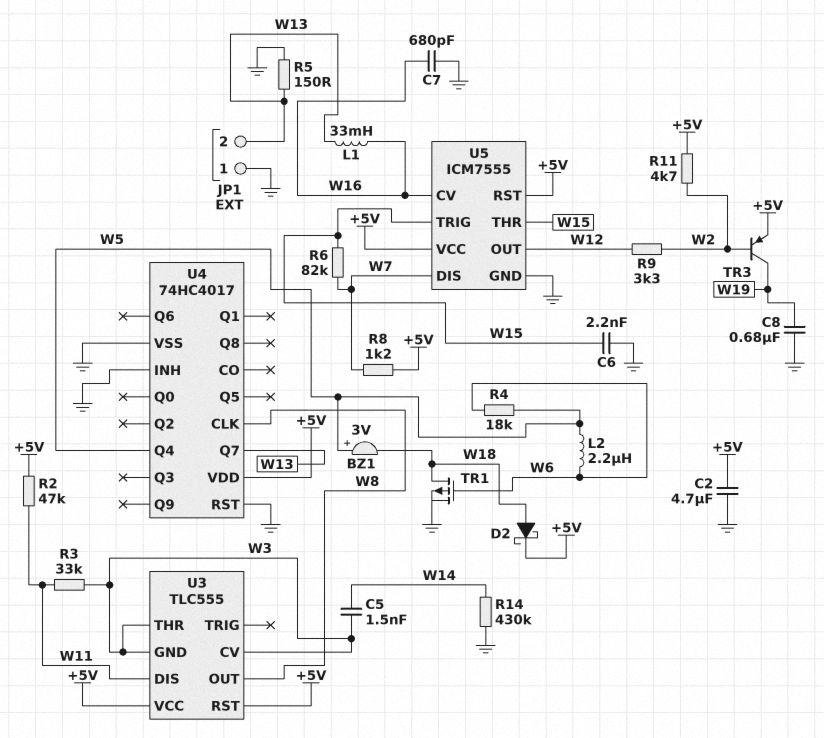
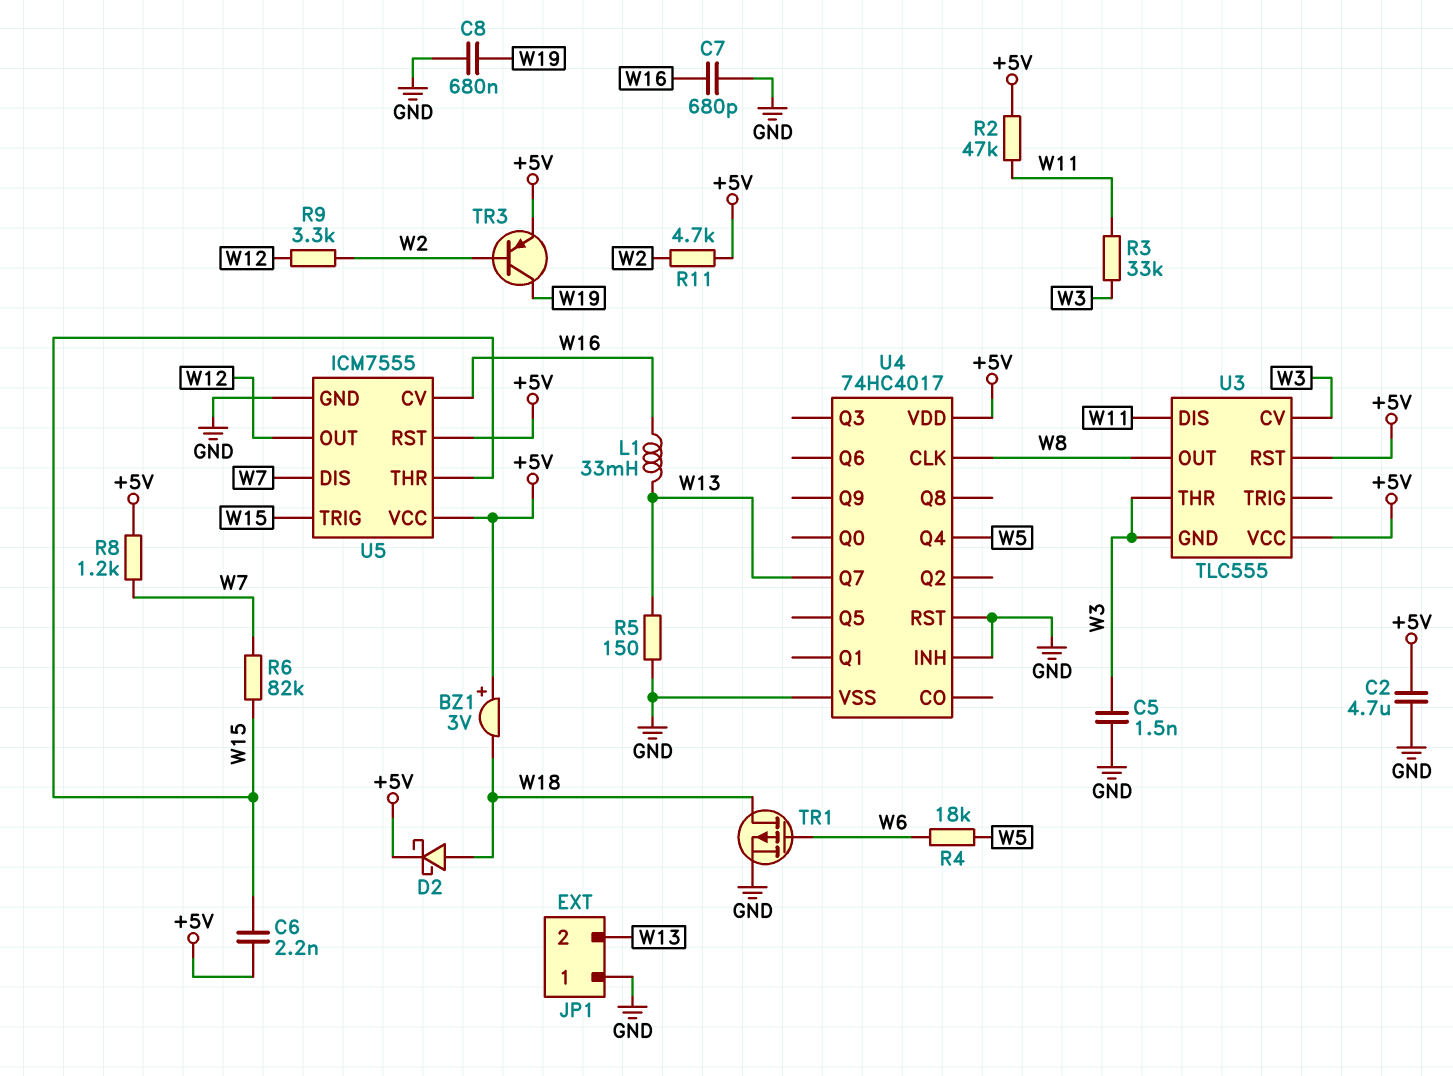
BZ1: buzzer 3V (plus W5, minus W18) -> buzzer 3V (plus +5V, minus W18)
C5: 1.5nF (W3, W14) -> 1.5nF (GND, W3)
C6: 2.2nF (GND, W15) -> 2.2nF (+5V, W15)
L2: 2.2uH (W5, W6) -> none
R14: 430k (GND, W14) -> none

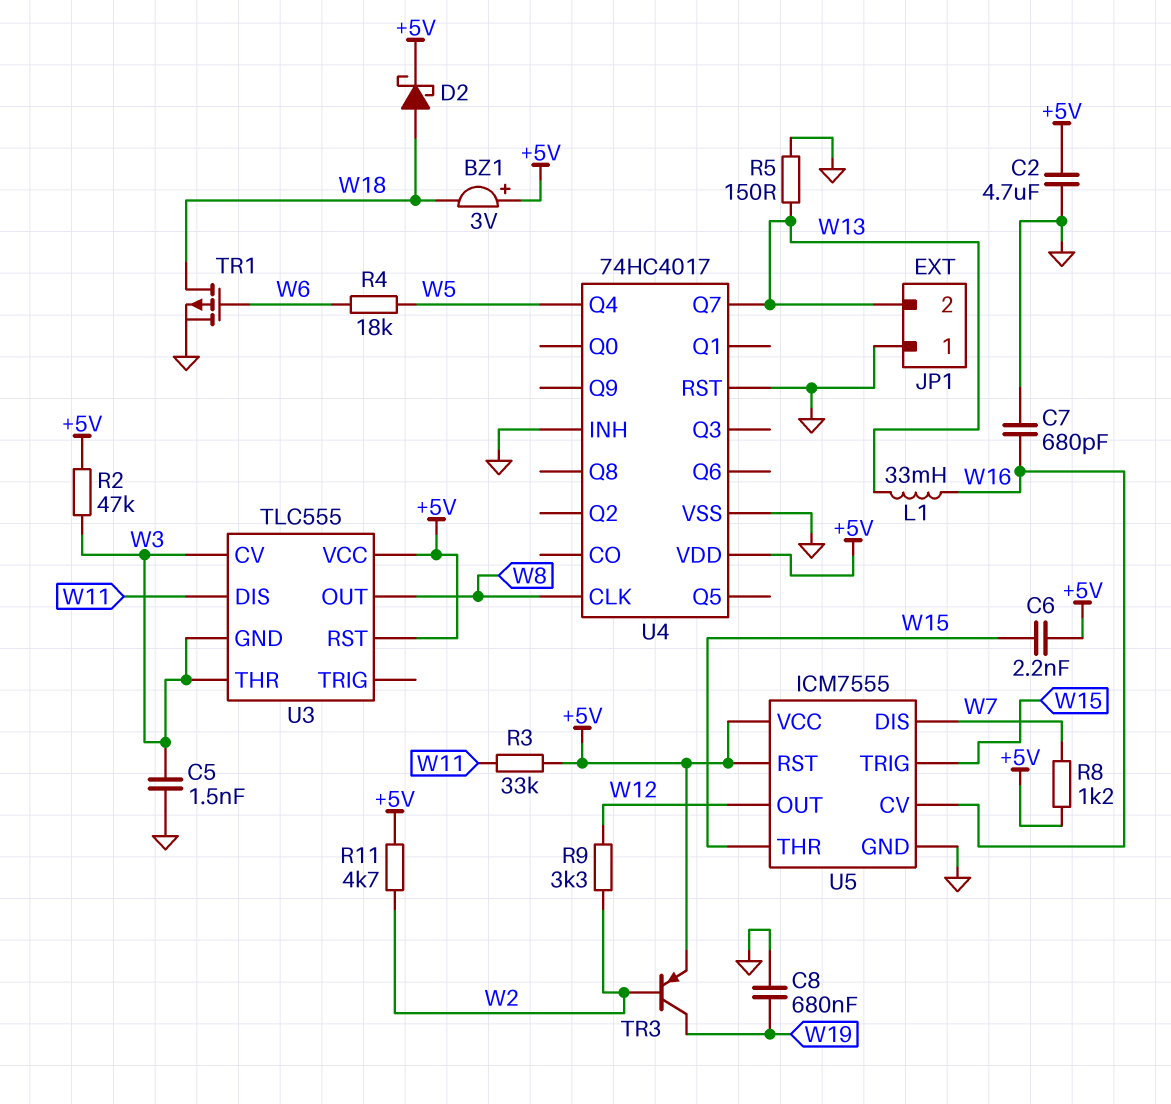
R2: 47k (+5V, W11) -> 47k (+5V, W3)
R3: 33k (W3, W11) -> 33k (+5V, W11)
R6: 82k (W7, W15) -> none

